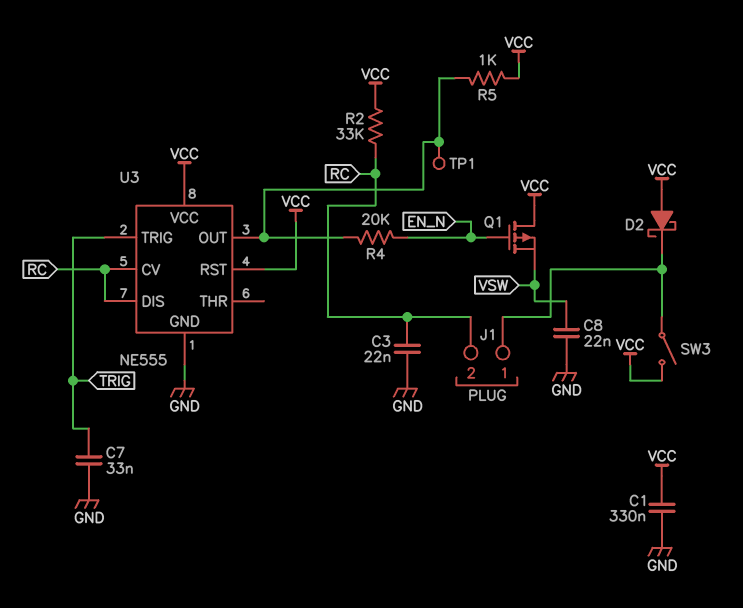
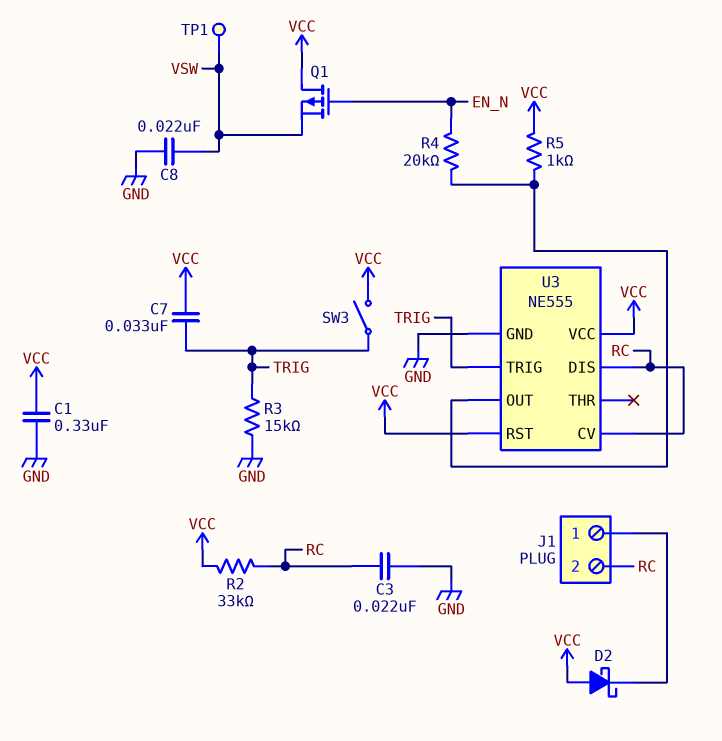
C7: 33nF (GND, TRIG) -> 33nF (TRIG, VCC)
R3: none -> 15k (GND, TRIG)
SW3: switch (J1/1, VCC) -> switch (TRIG, VCC)
TP1: test point (U3/OUT) -> test point (VSW)

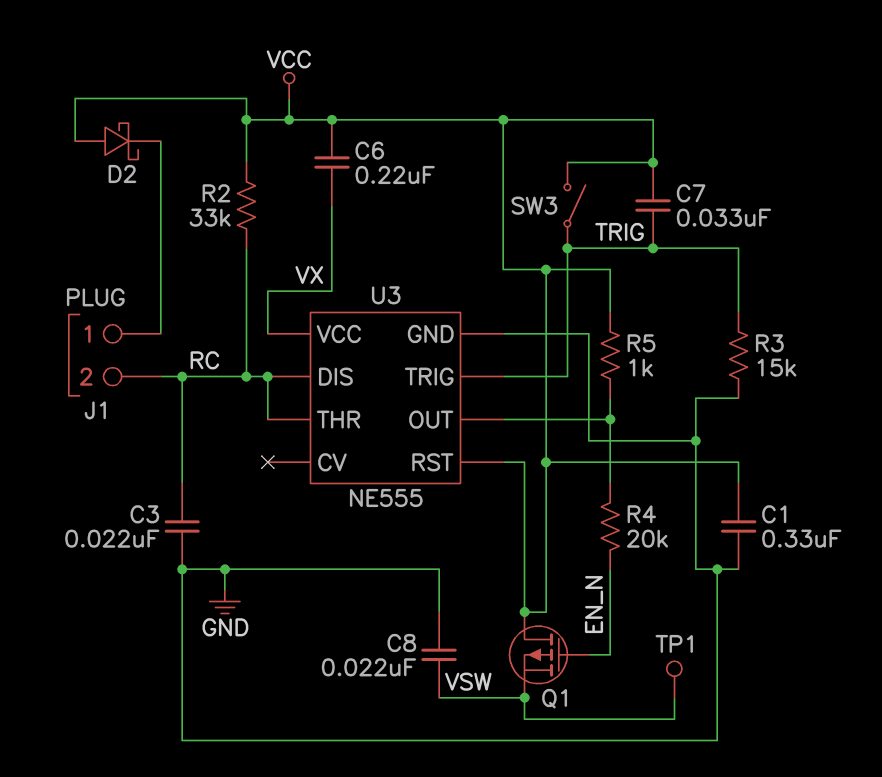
C6: none -> 220nF (VCC, VX)
U3 pin CV: RC -> none
U3 pin THR: none -> RC
U3 pin VCC: VCC -> VX

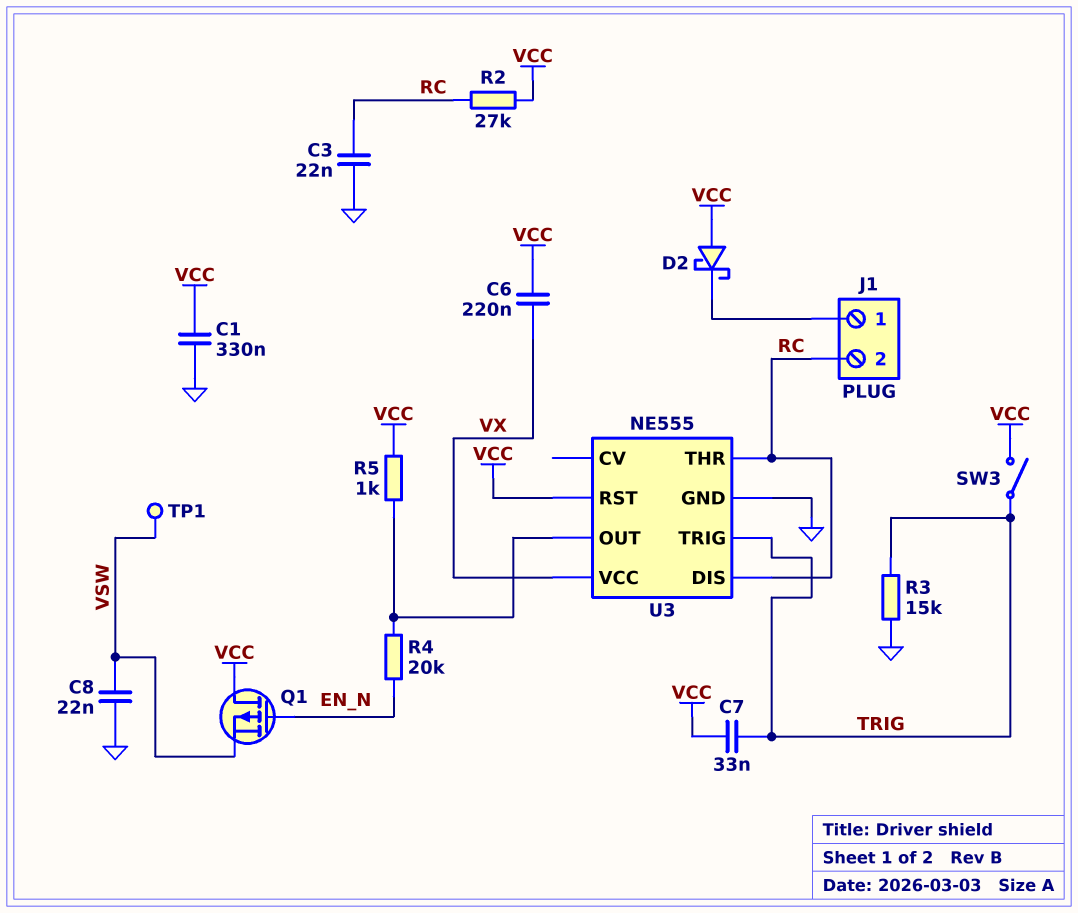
R2: 33k (RC, VCC) -> 27k (RC, VCC)

